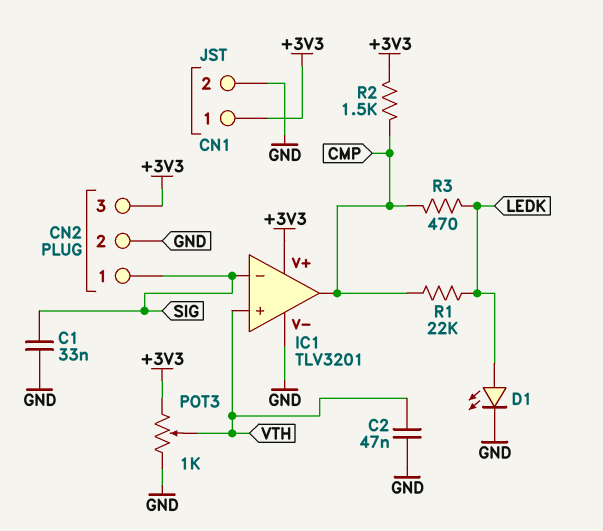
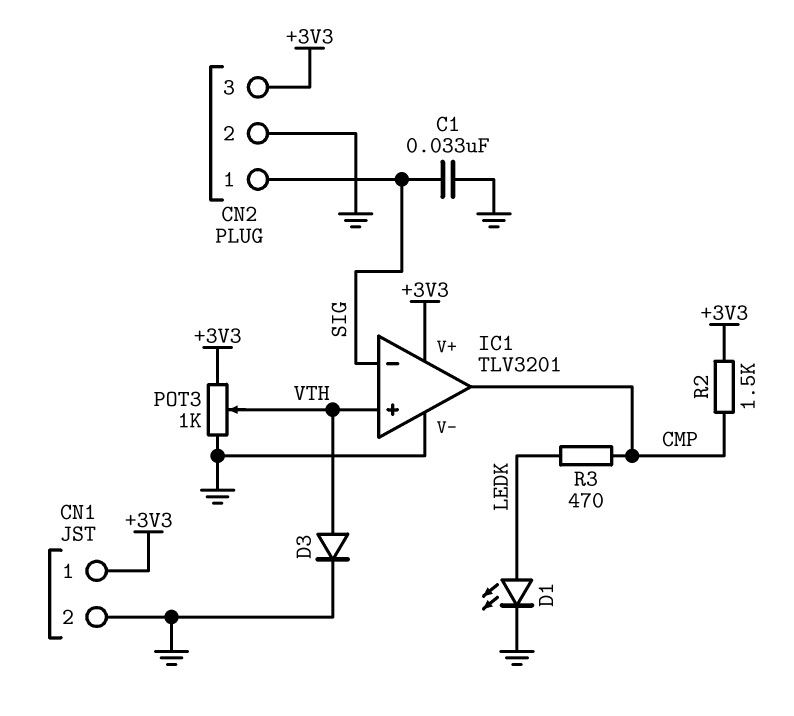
C2: 47nF (GND, VTH) -> none
D3: none -> diode (A VTH, K GND)
R1: 22k (CMP, LEDK) -> none

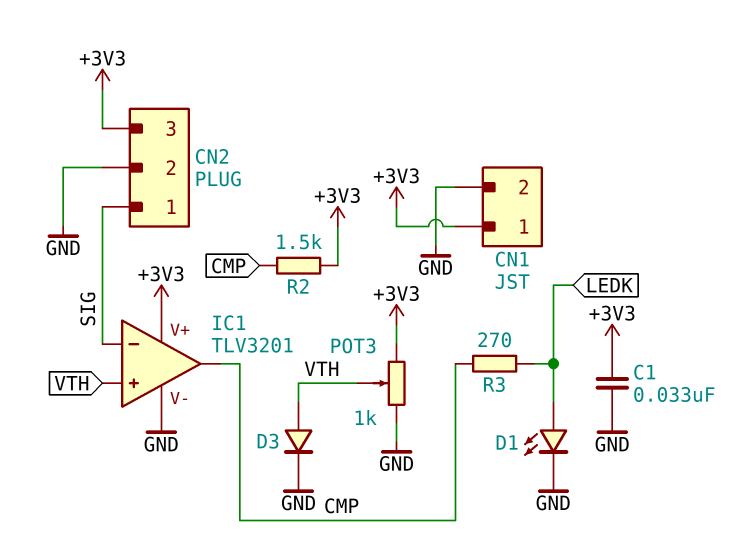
C1: 33nF (GND, SIG) -> 33nF (+3V3, GND)
R3: 470 (CMP, LEDK) -> 270 (CMP, LEDK)

